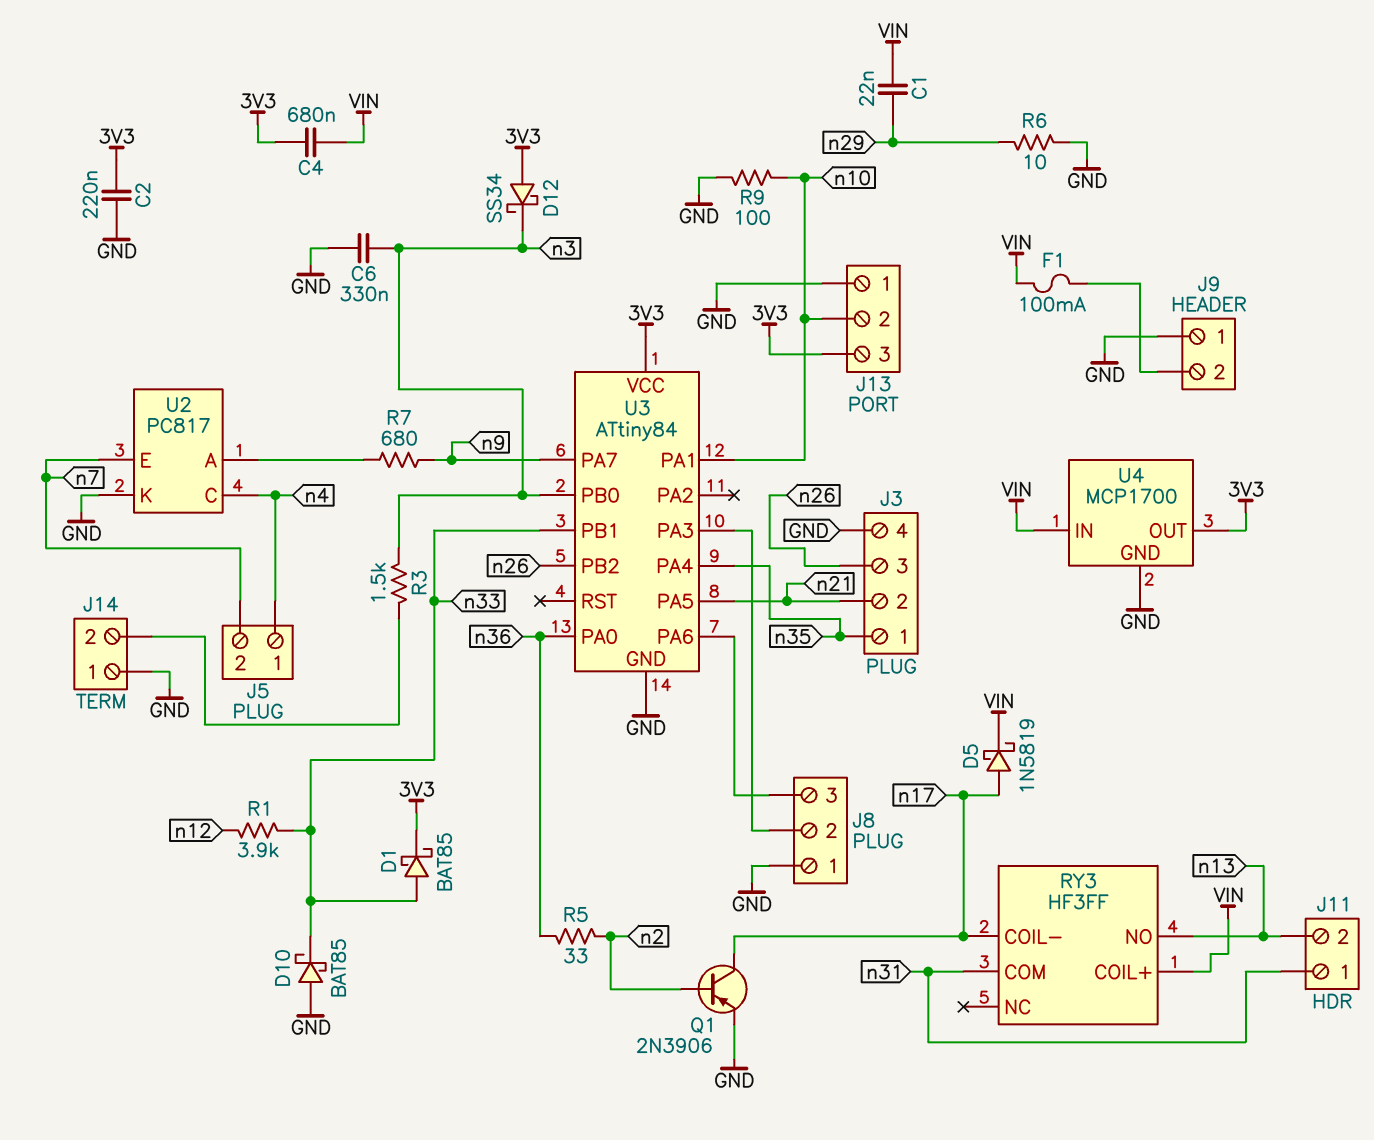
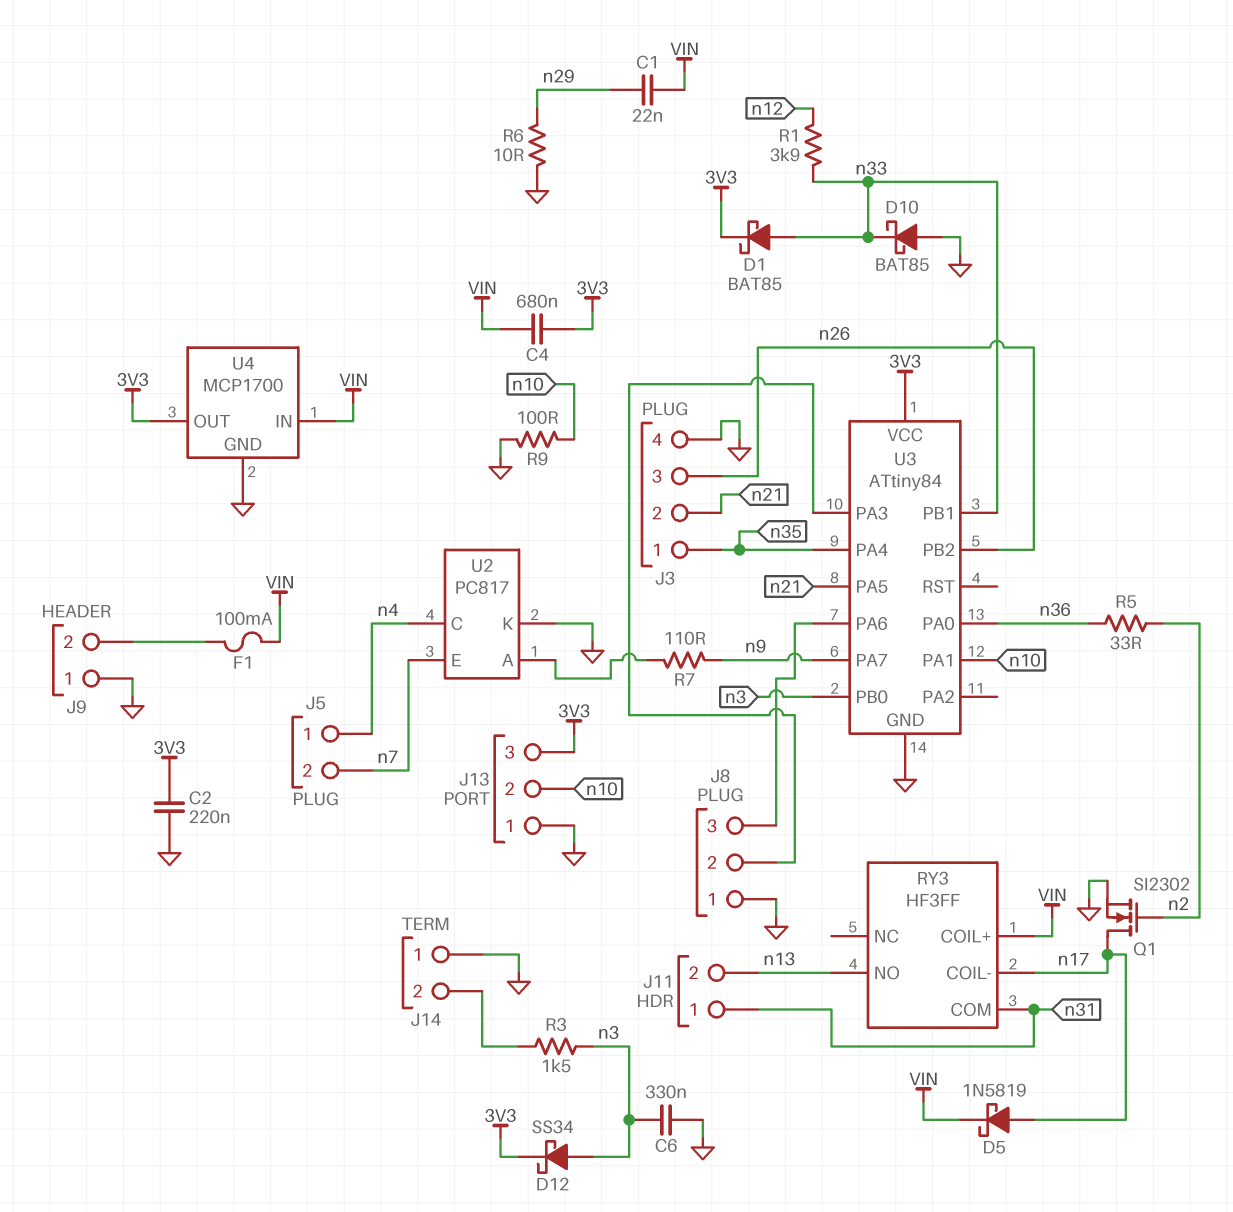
D12: schottky SS34 (A 3V3, K n3) -> schottky SS34 (A n3, K 3V3)
Q1: PNP 2N3906 (B n2, C n17, E GND) -> NMOS SI2302 (G n2, D n17, S GND)
R7: 680 (U2/A, n9) -> 110 (U2/A, n9)

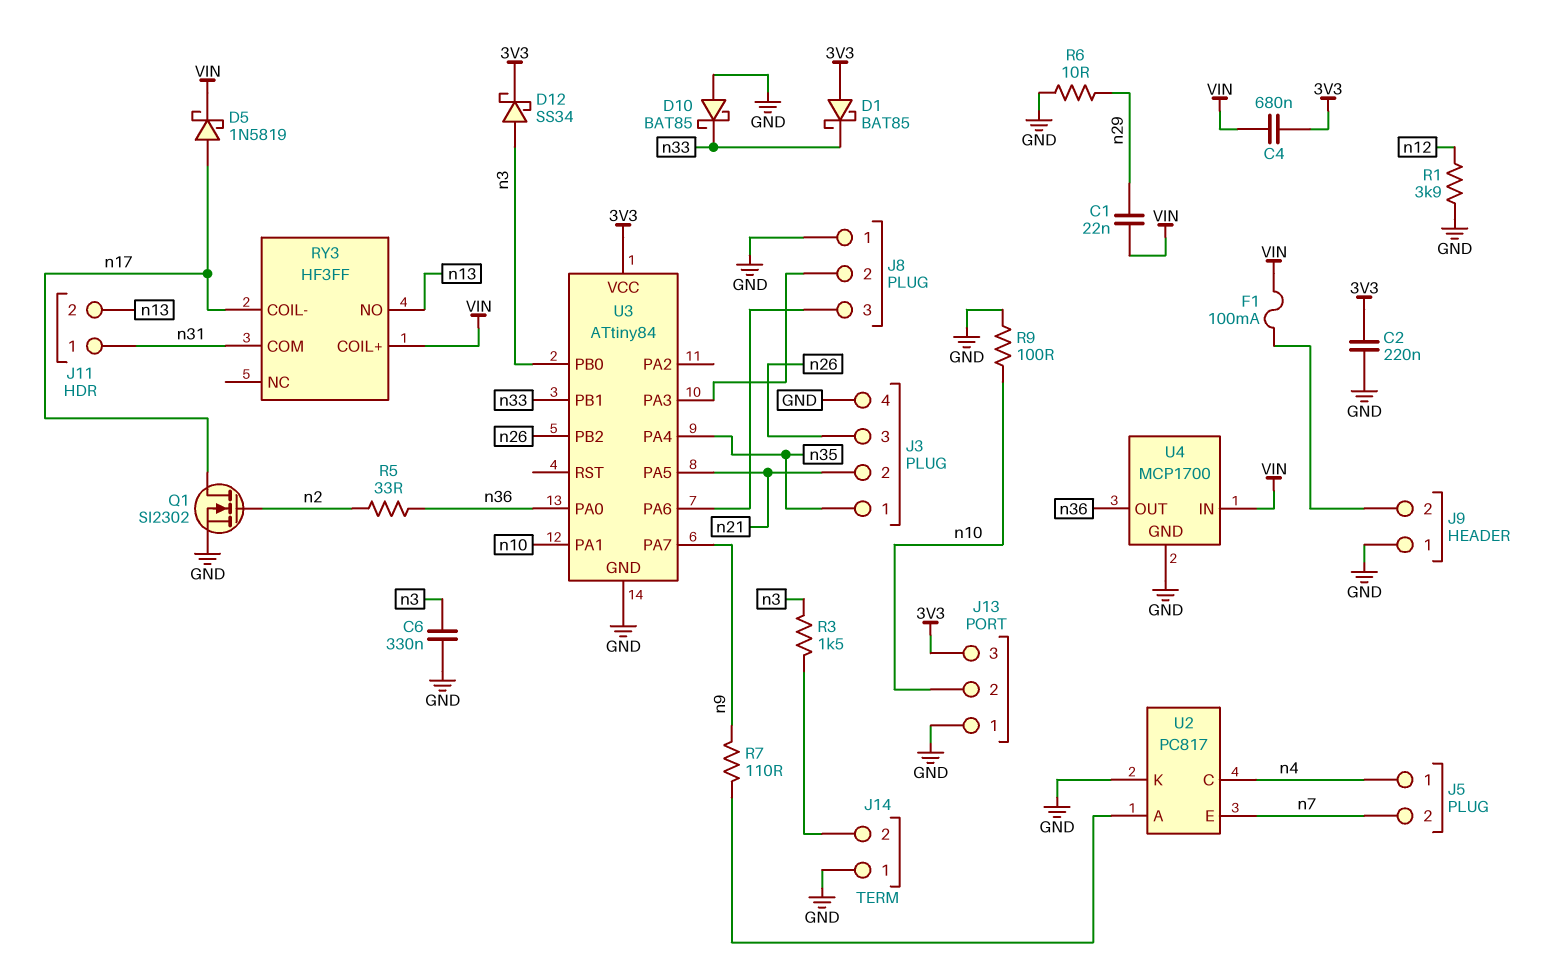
D1: schottky BAT85 (A n33, K 3V3) -> schottky BAT85 (A 3V3, K n33)
R1: 3.9k (n12, n33) -> 3.9k (GND, n12)
U4 pin OUT: 3V3 -> n36

